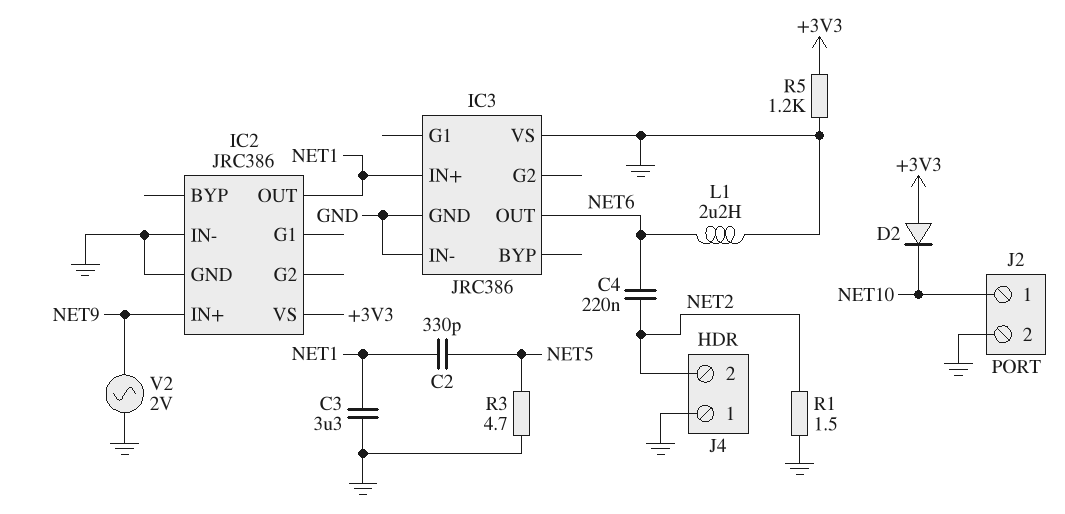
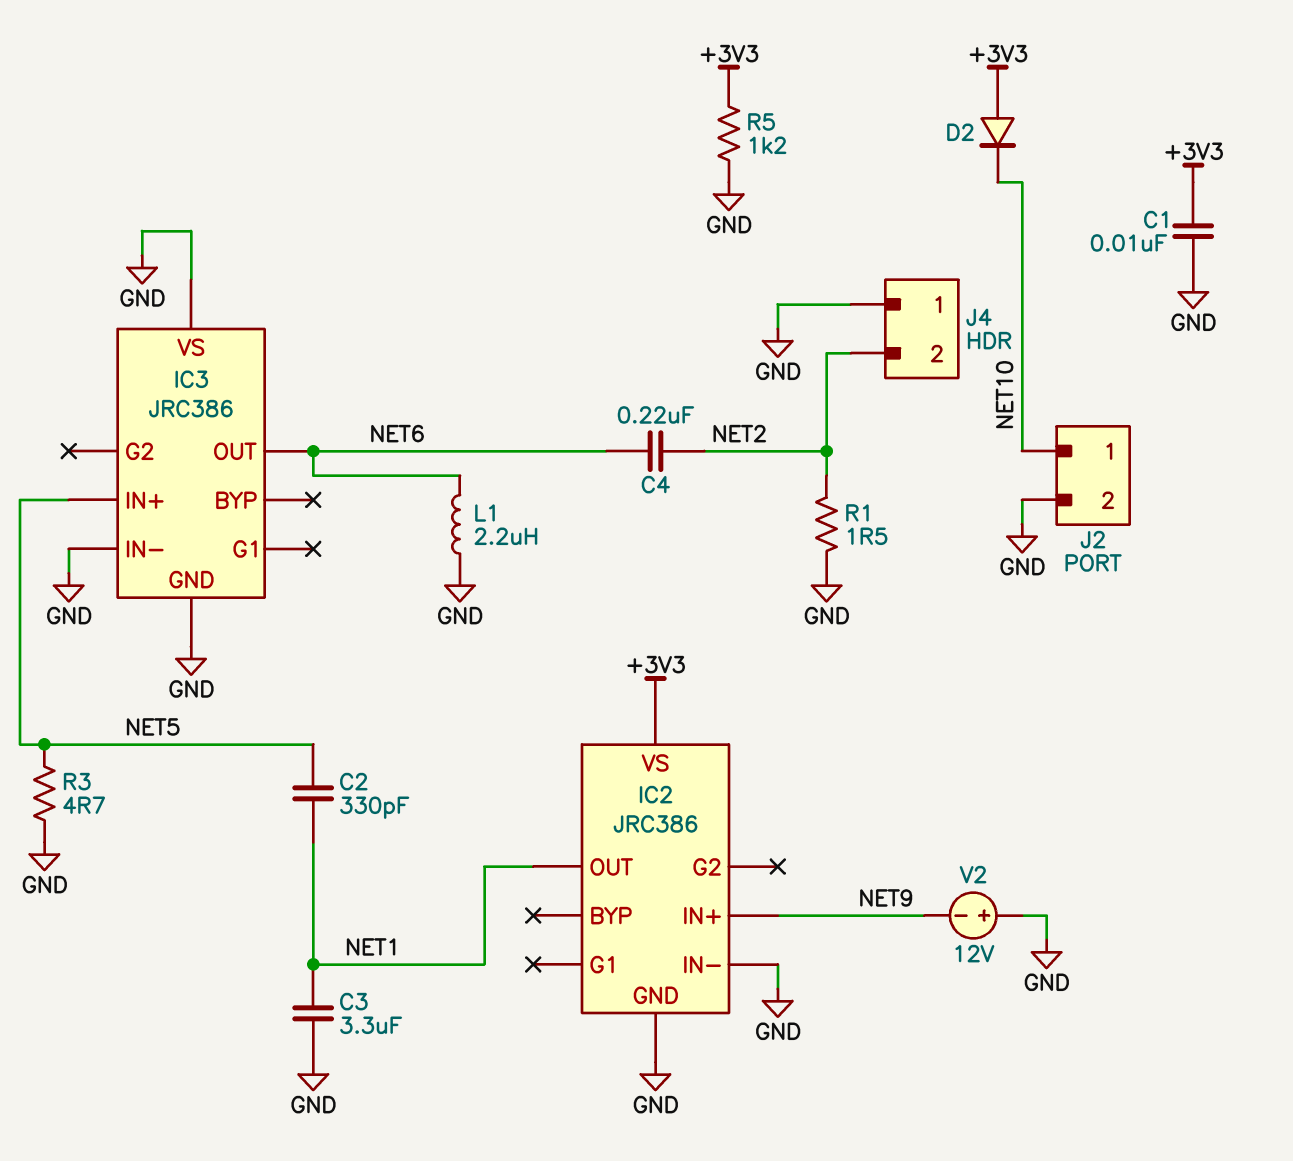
C1: none -> 10nF (+3V3, GND)
IC3 pin IN+: NET1 -> NET5
V2: AC 2V (GND, NET9) -> 12V (plus GND, minus NET9)

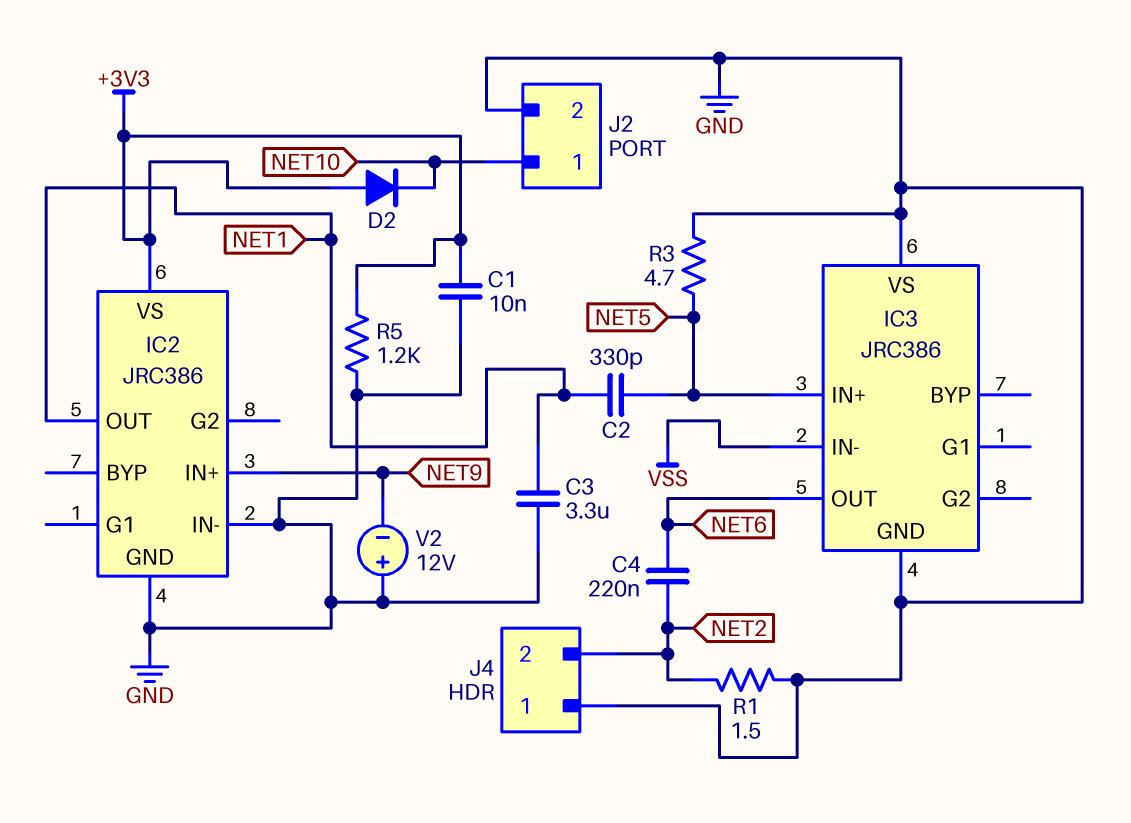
IC3 pin IN-: GND -> VSS
L1: 2.2uH (GND, NET6) -> none

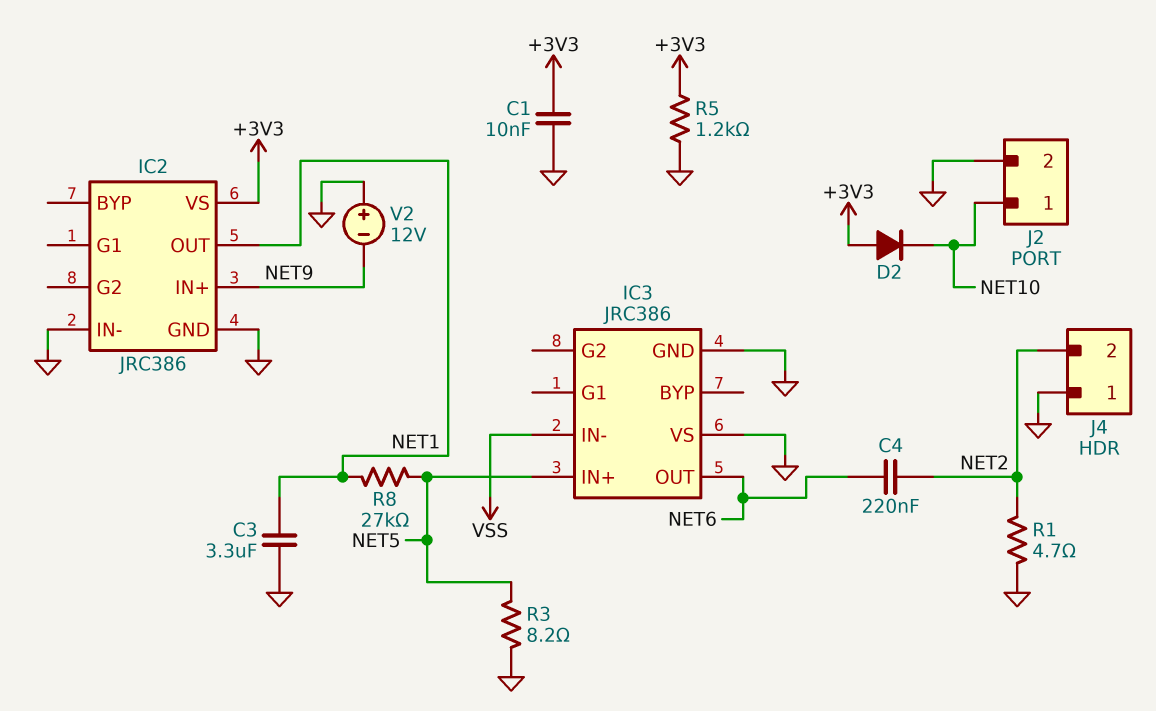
C2: 330pF (NET1, NET5) -> none
R1: 1.5 (GND, NET2) -> 4.7 (GND, NET2)
R3: 4.7 (GND, NET5) -> 8.2 (GND, NET5)
R8: none -> 27k (NET1, NET5)

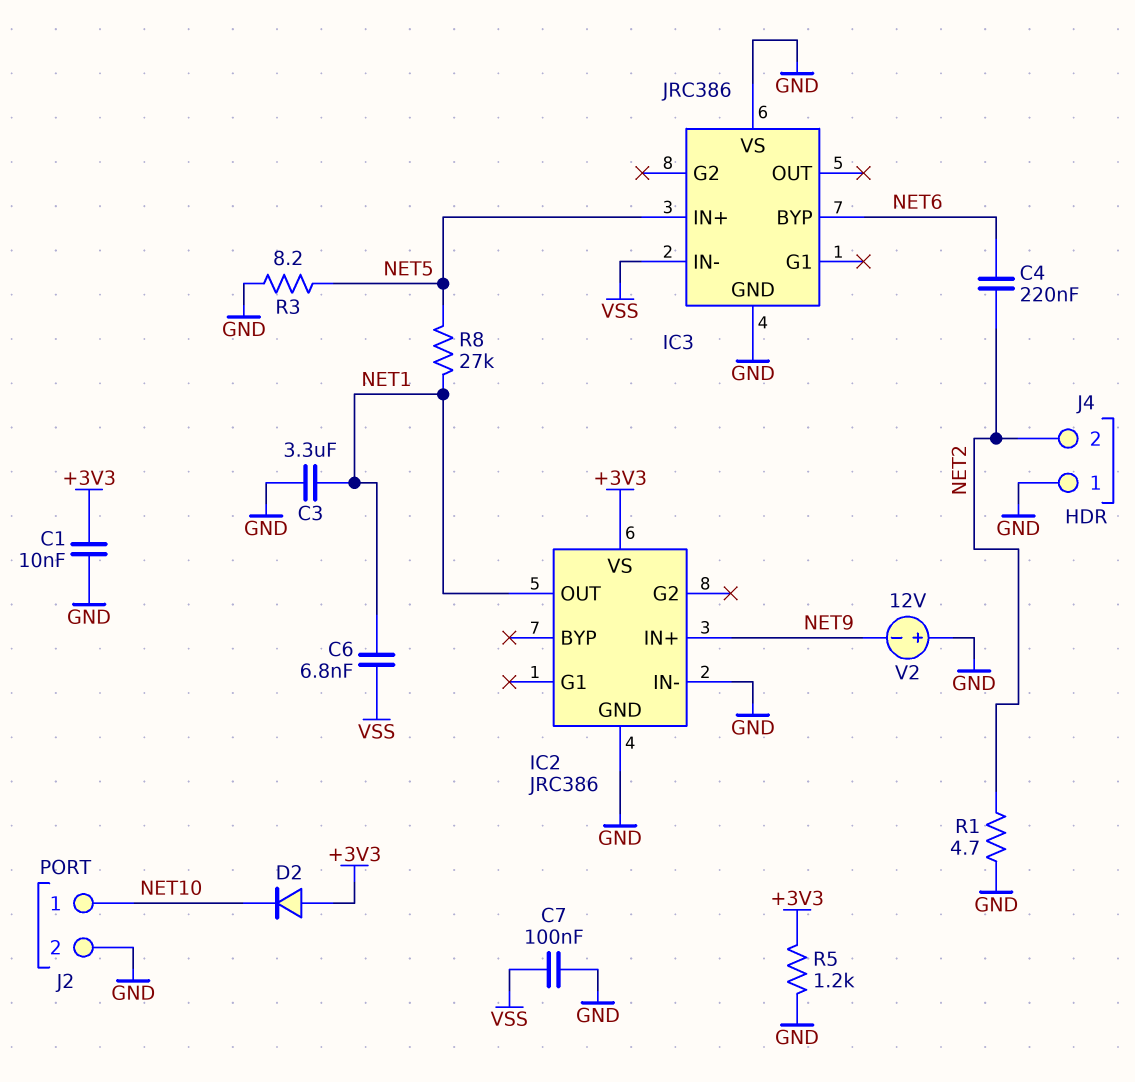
C6: none -> 6.8nF (NET1, VSS)
C7: none -> 100nF (GND, VSS)
IC3 pin BYP: none -> NET6
IC3 pin OUT: NET6 -> none

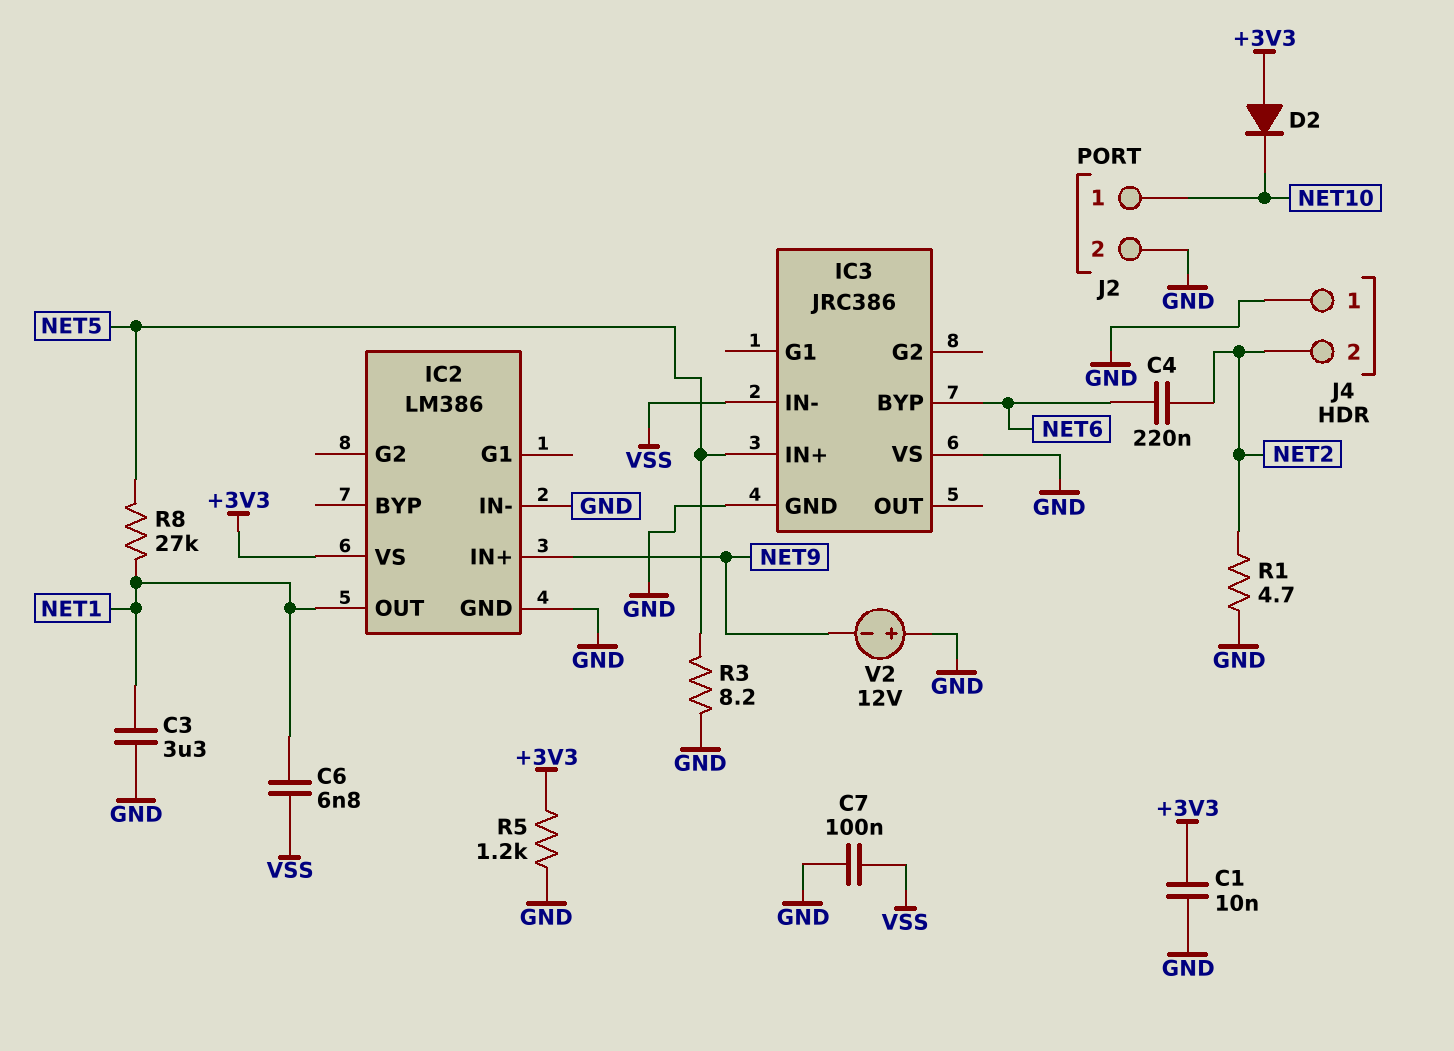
IC2: JRC386 -> LM386

